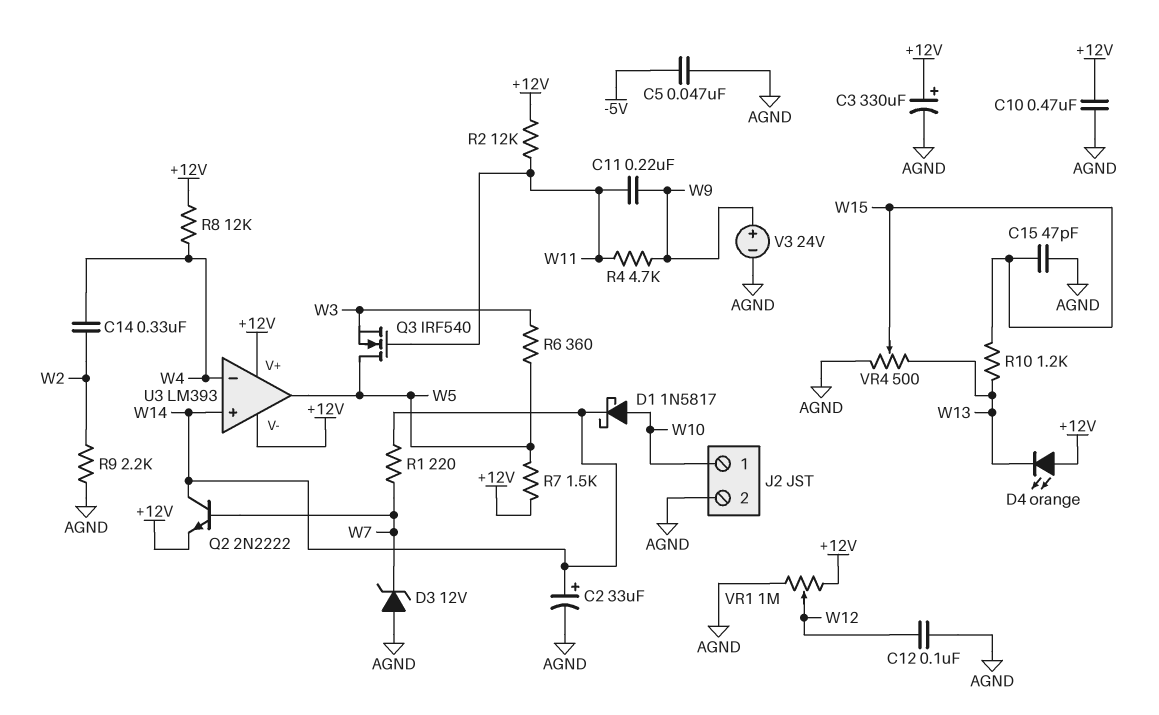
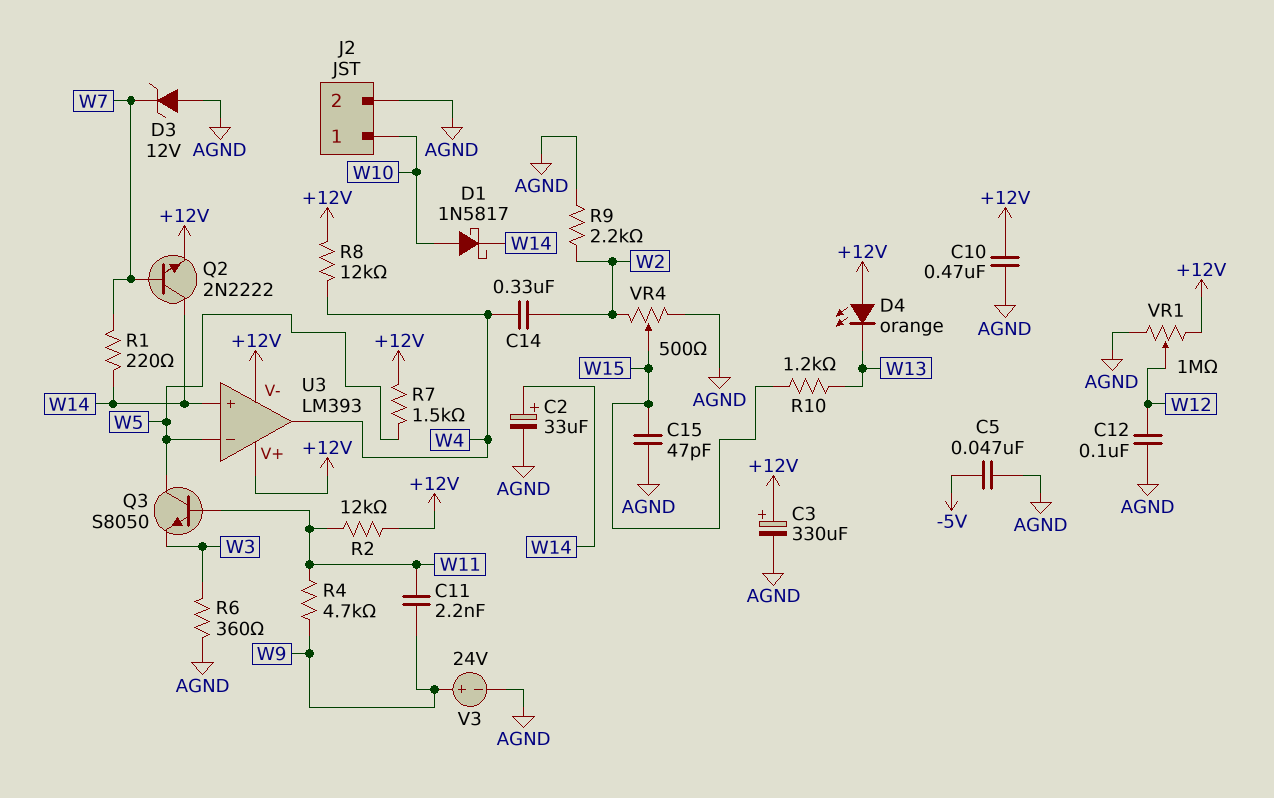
C11: 220nF (W9, W11) -> 2.2nF (W9, W11)
Q3: NMOS IRF540 (G W11, D W5, S W3) -> NPN S8050 (B W11, C W5, E W3)
R6: 360 (W3, W5) -> 360 (AGND, W3)
U3 pin in-: W4 -> W5
U3 pin out: W5 -> W4
VR4: 500 (AGND, W13, wiper W15) -> 500 (AGND, W2, wiper W15)

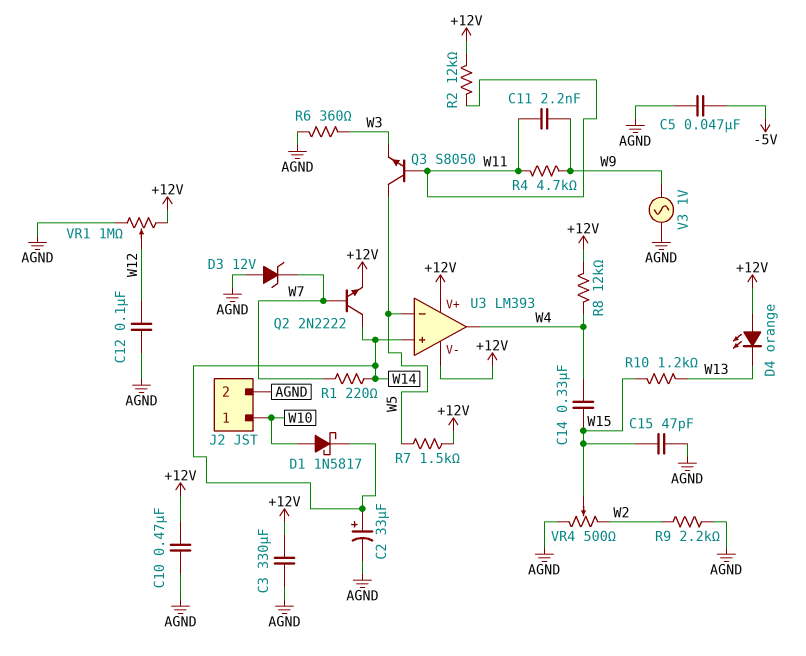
C3: 330uF (plus +12V, minus AGND) -> 330uF (+12V, AGND)
C14: 330nF (W2, W4) -> 330nF (W4, W15)
V3: 24V (plus W9, minus AGND) -> AC 1V (AGND, W9)

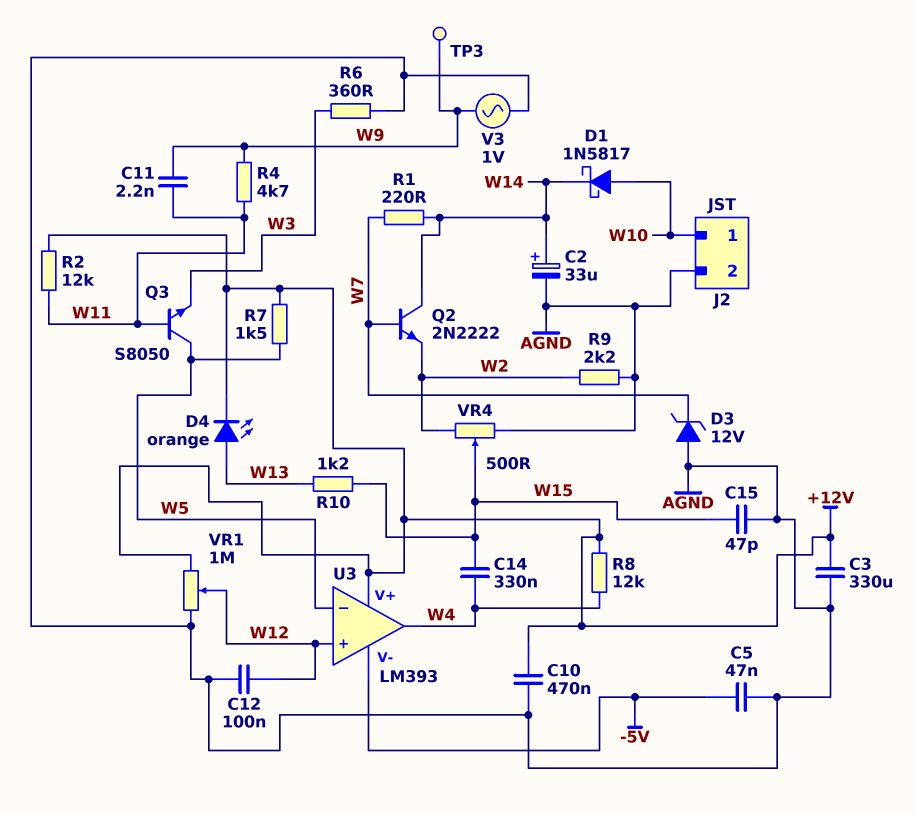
D4: LED orange (A +12V, K W13) -> LED orange (A W13, K +12V)
Q2: NPN 2N2222 (B W7, C W14, E +12V) -> NPN 2N2222 (B W7, C W14, E W2)
TP3: none -> test point (W9)
U3 pin V-: +12V -> -5V
U3 pin in+: W14 -> W12

